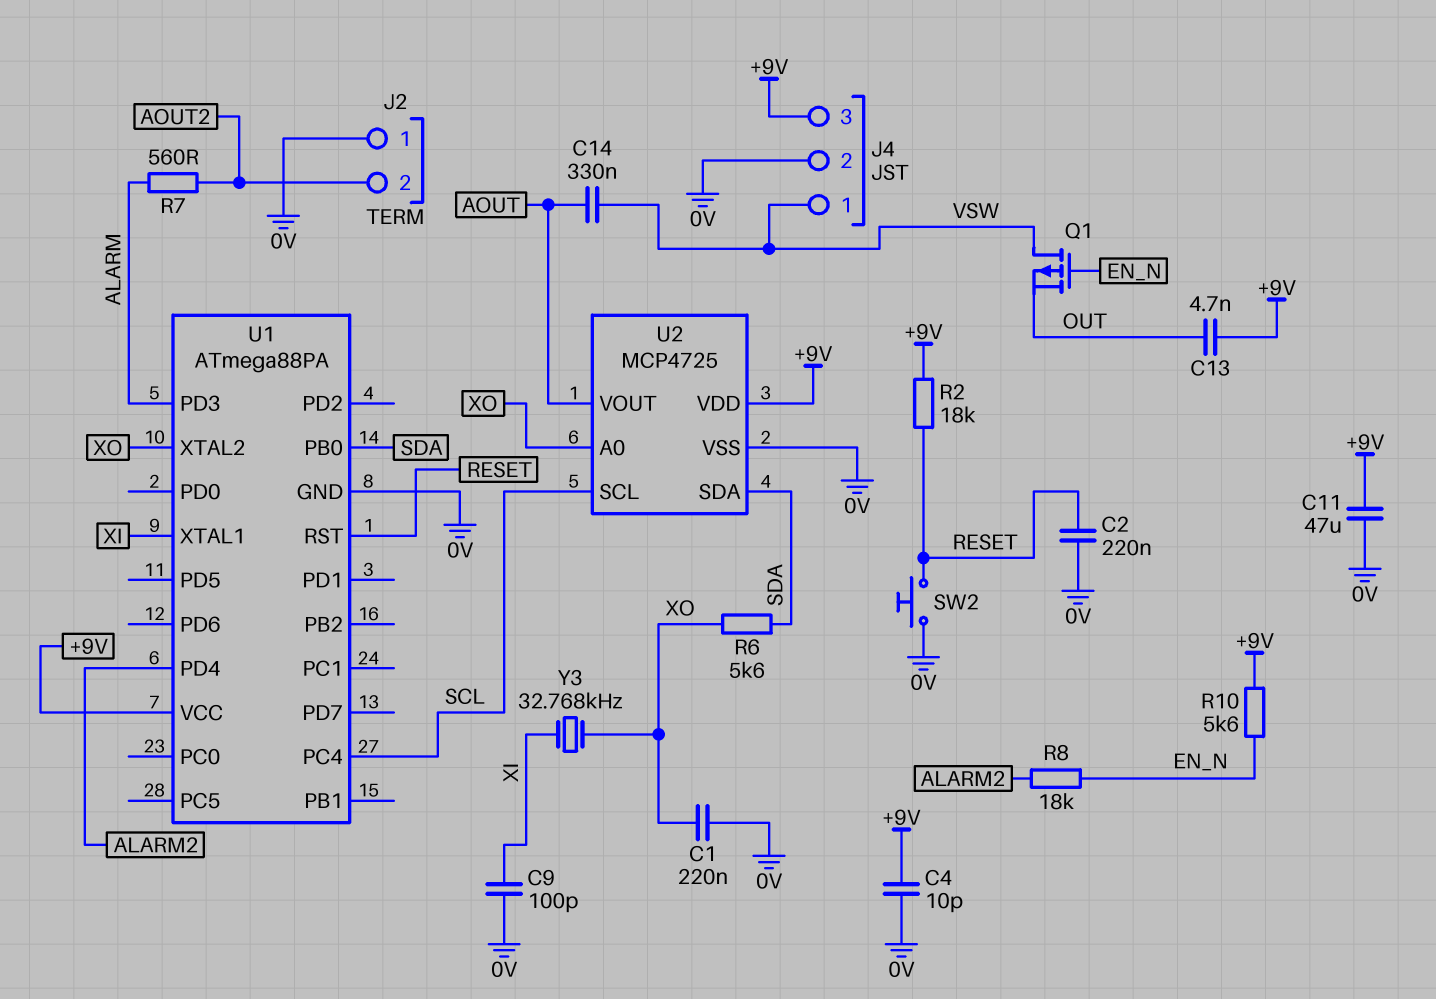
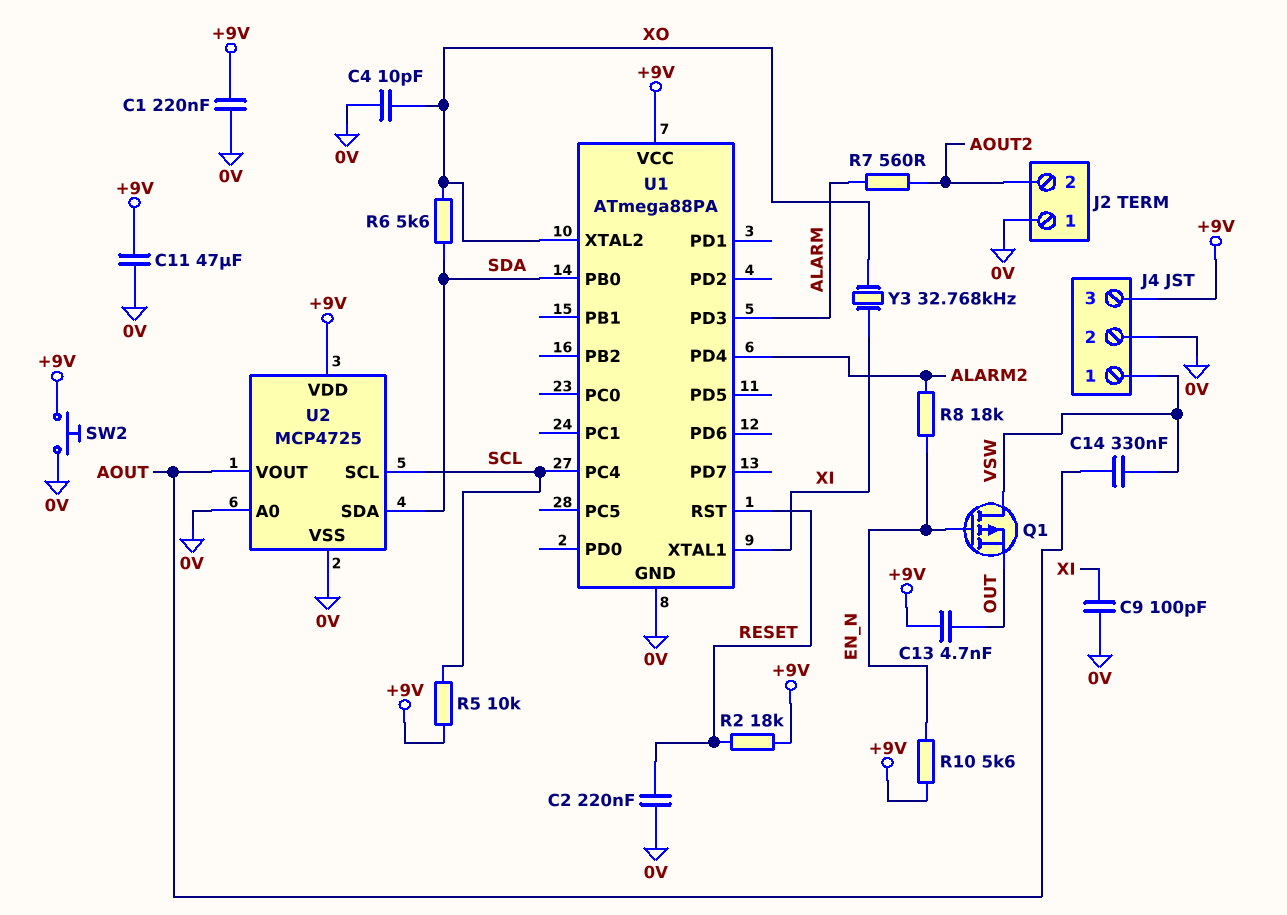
C1: 220nF (0V, XO) -> 220nF (+9V, 0V)
C4: 10pF (+9V, 0V) -> 10pF (0V, XO)
R5: none -> 10k (+9V, SCL)
SW2: button (0V, RESET) -> button (+9V, 0V)
U2 pin A0: XO -> 0V

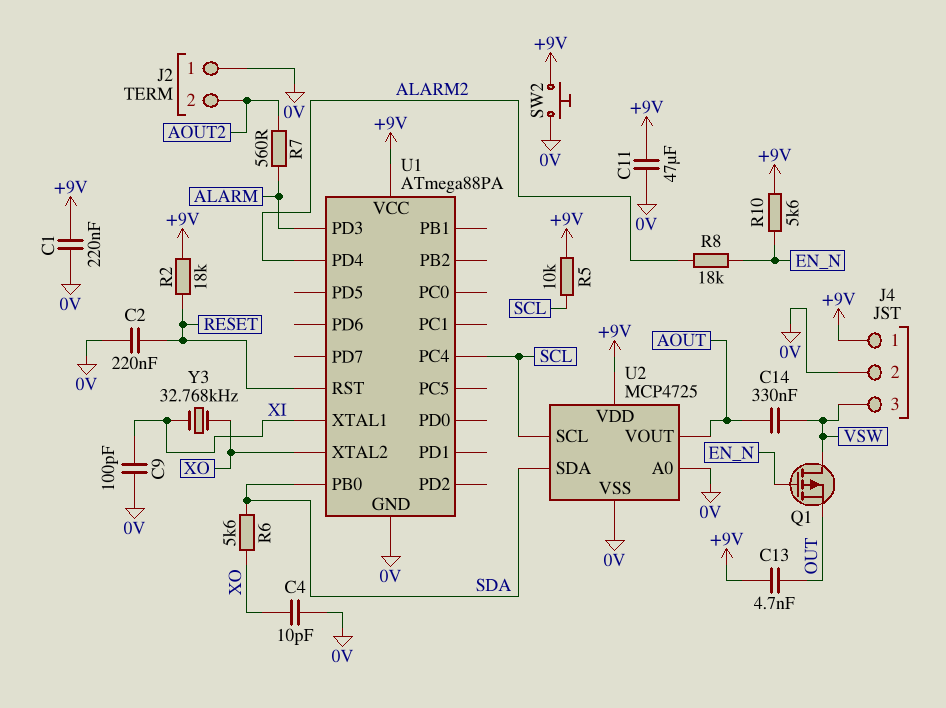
J4 pin 1: VSW -> +9V
J4 pin 3: +9V -> VSW

